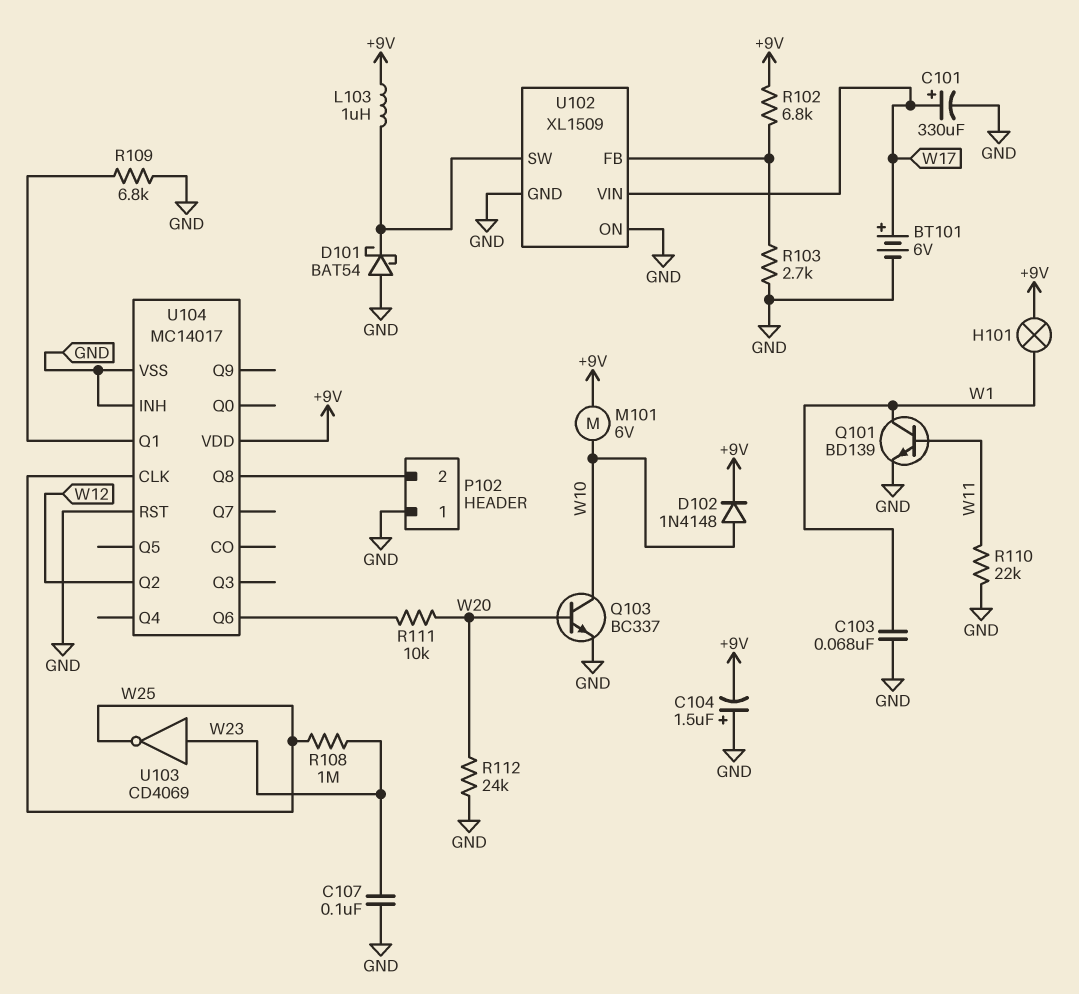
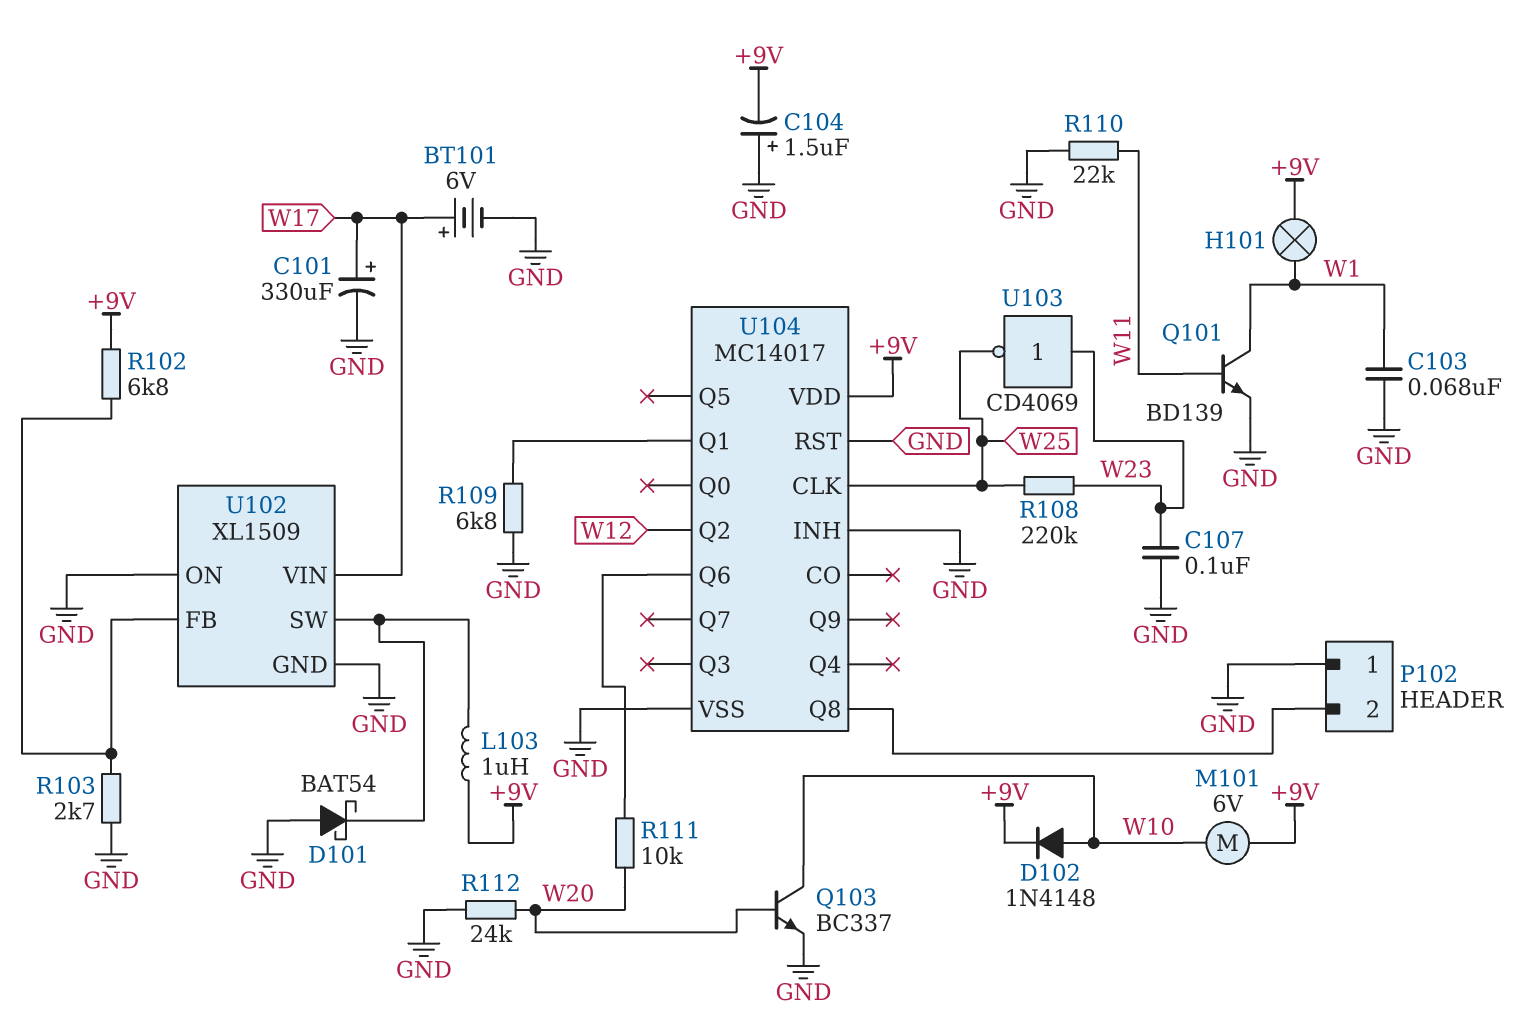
R108: 1M (W23, W25) -> 220k (W23, W25)

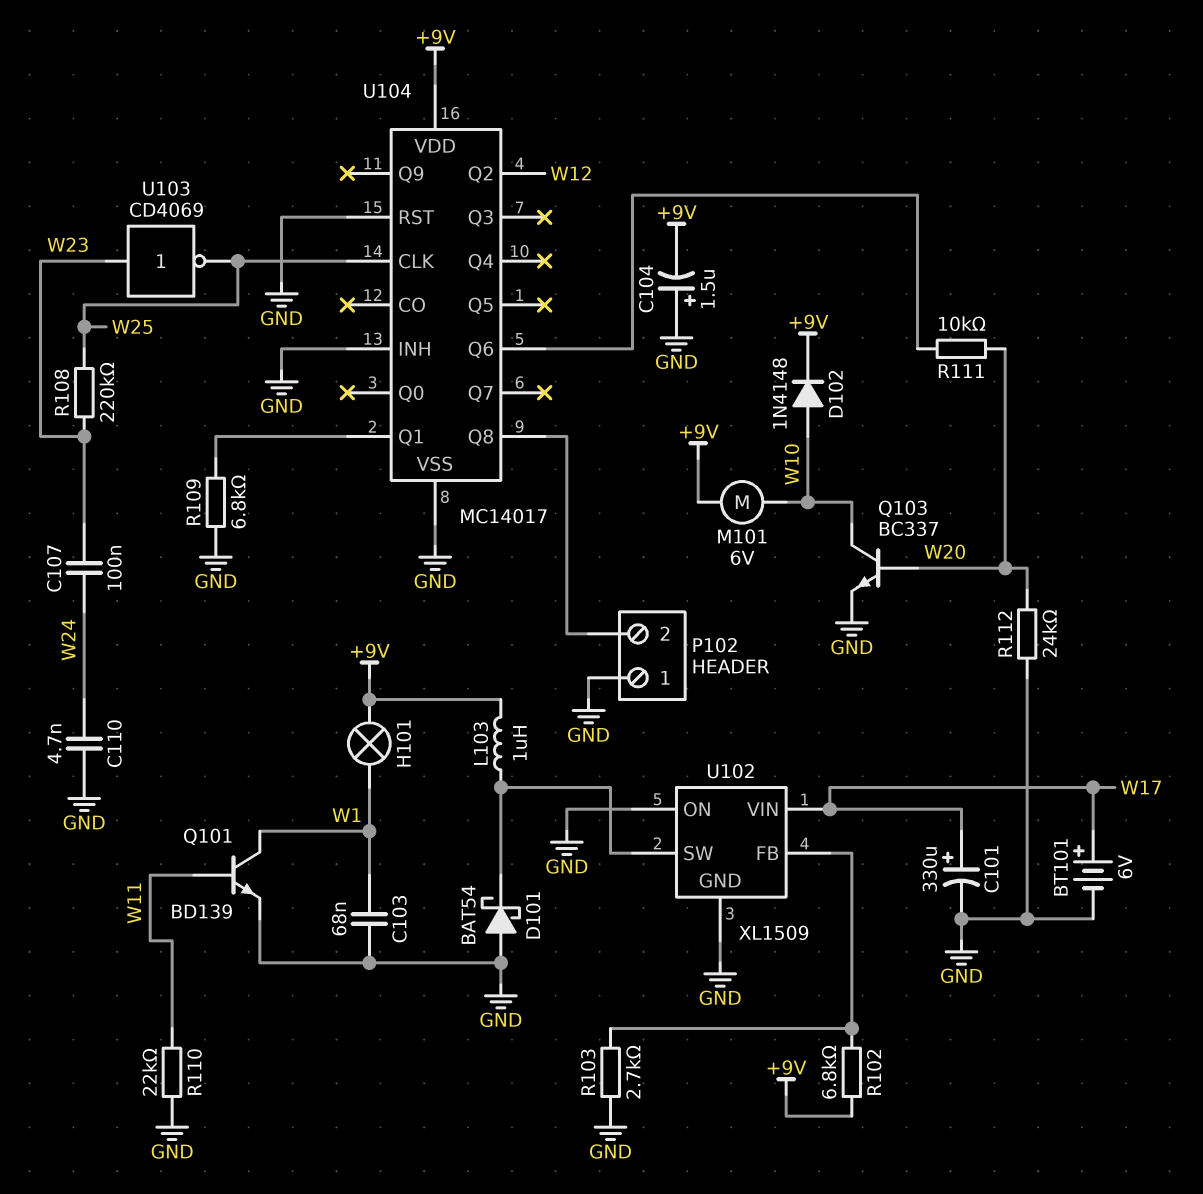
C107: 100nF (GND, W23) -> 100nF (W23, W24)
C110: none -> 4.7nF (GND, W24)

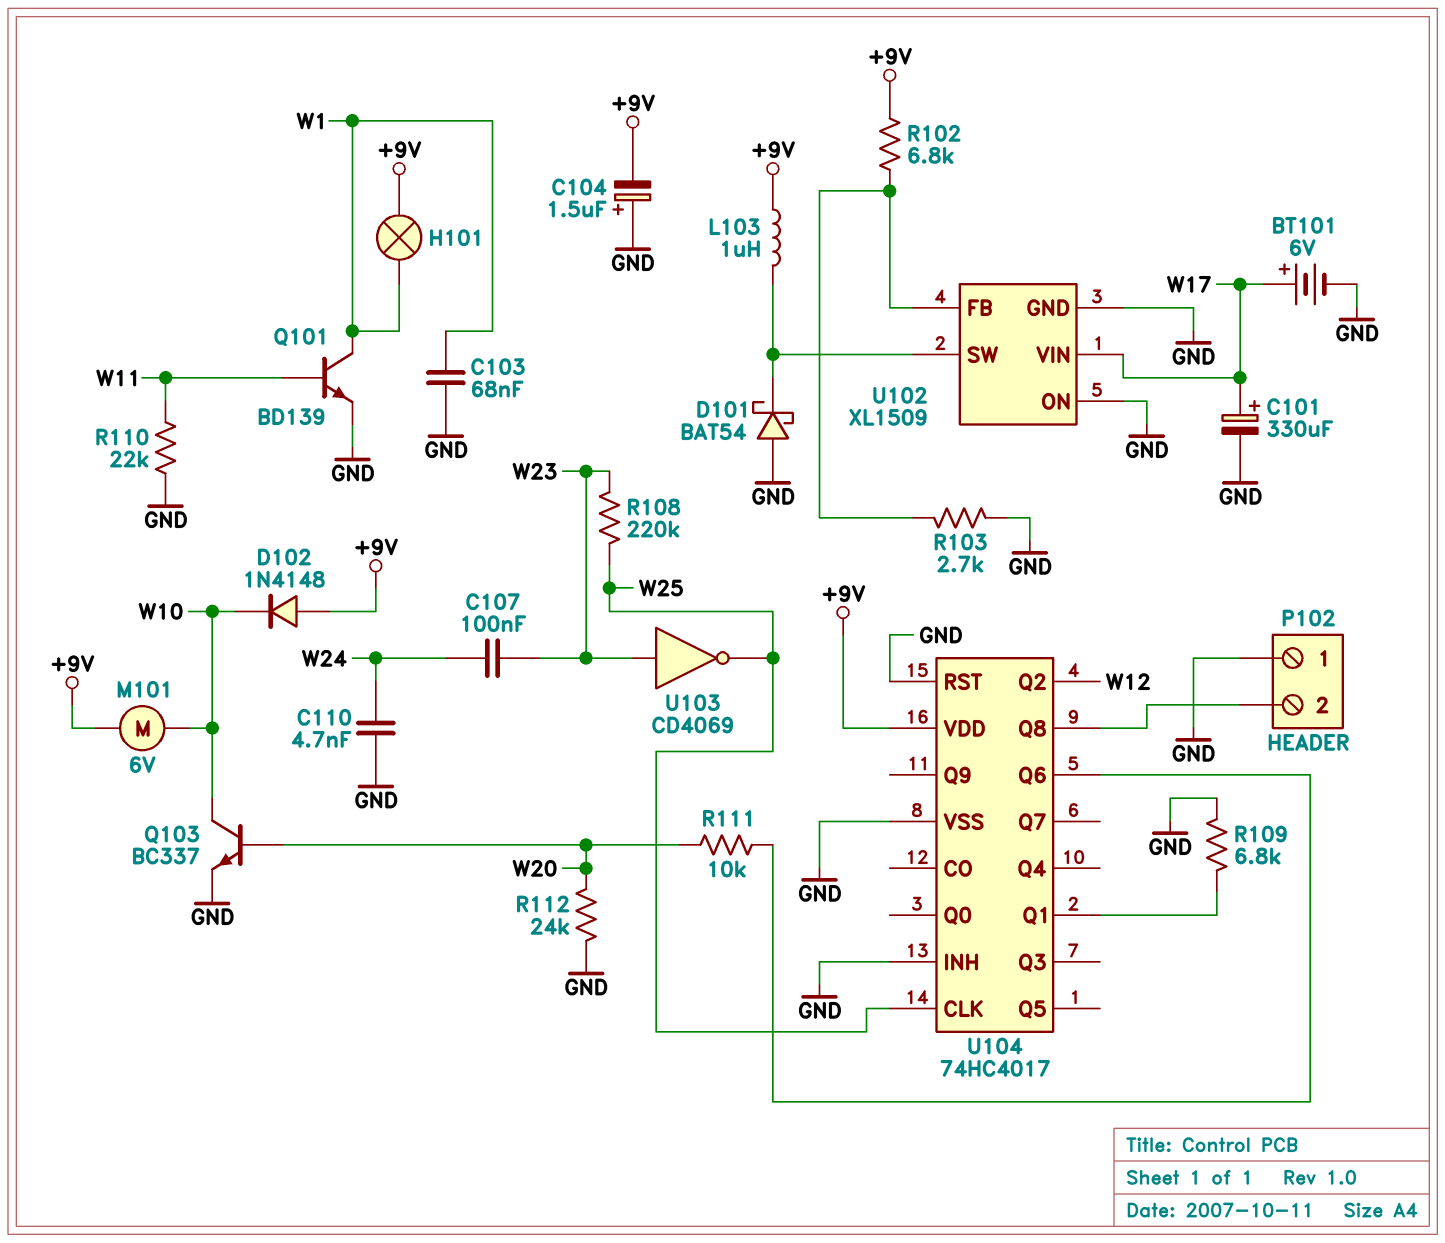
D102: diode 1N4148 (A W10, K +9V) -> diode 1N4148 (A +9V, K W10)
U104: MC14017 -> 74HC4017

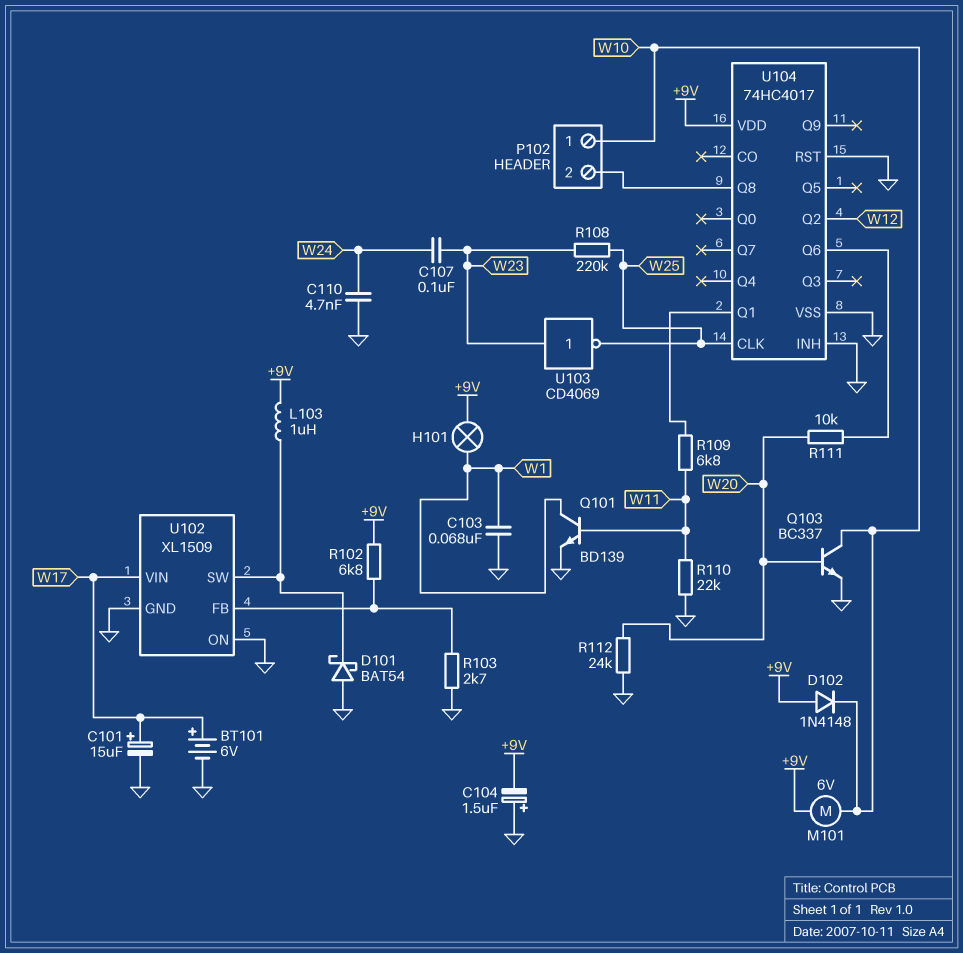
C101: 330uF (plus W17, minus GND) -> 15uF (plus W17, minus GND)
P102 pin 1: GND -> W10
R109: 6.8k (GND, U104/Q1) -> 6.8k (U104/Q1, W11)

